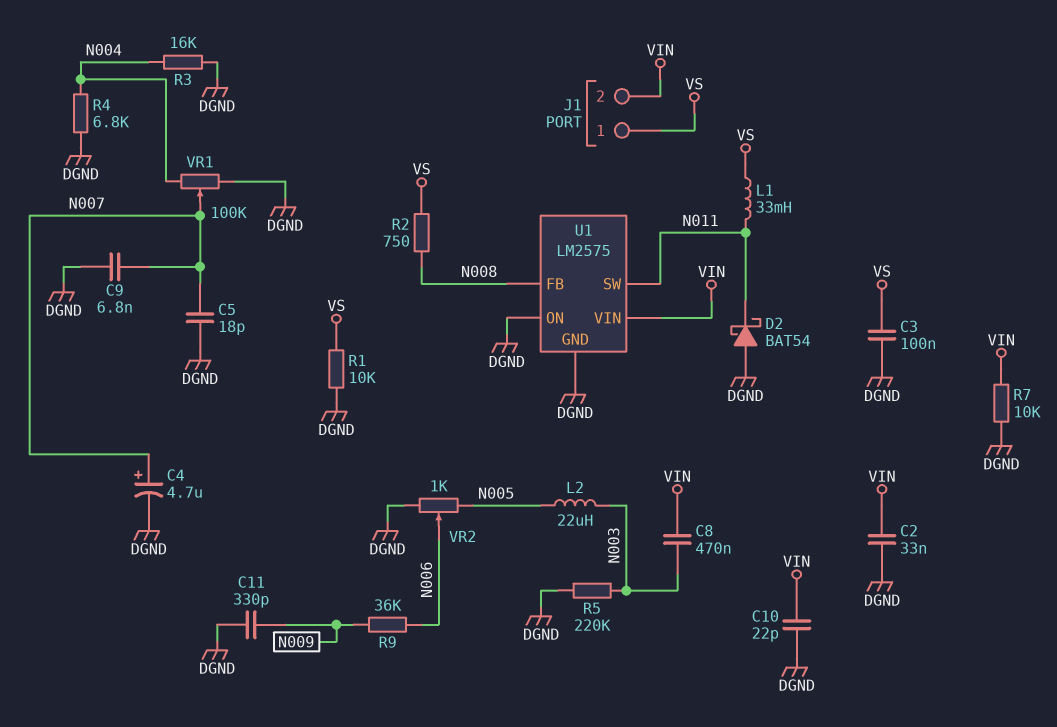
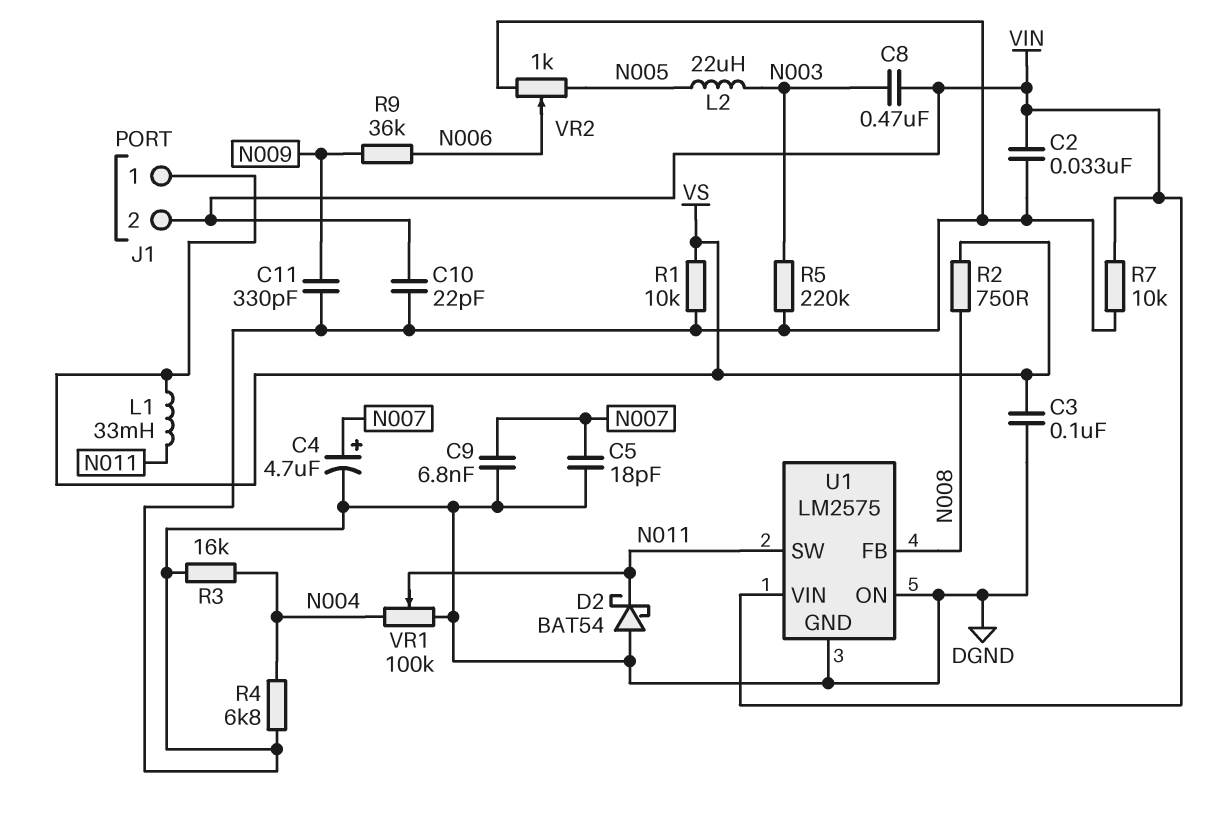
VR1: 100k (DGND, N004, wiper N007) -> 100k (DGND, N004, wiper N011)

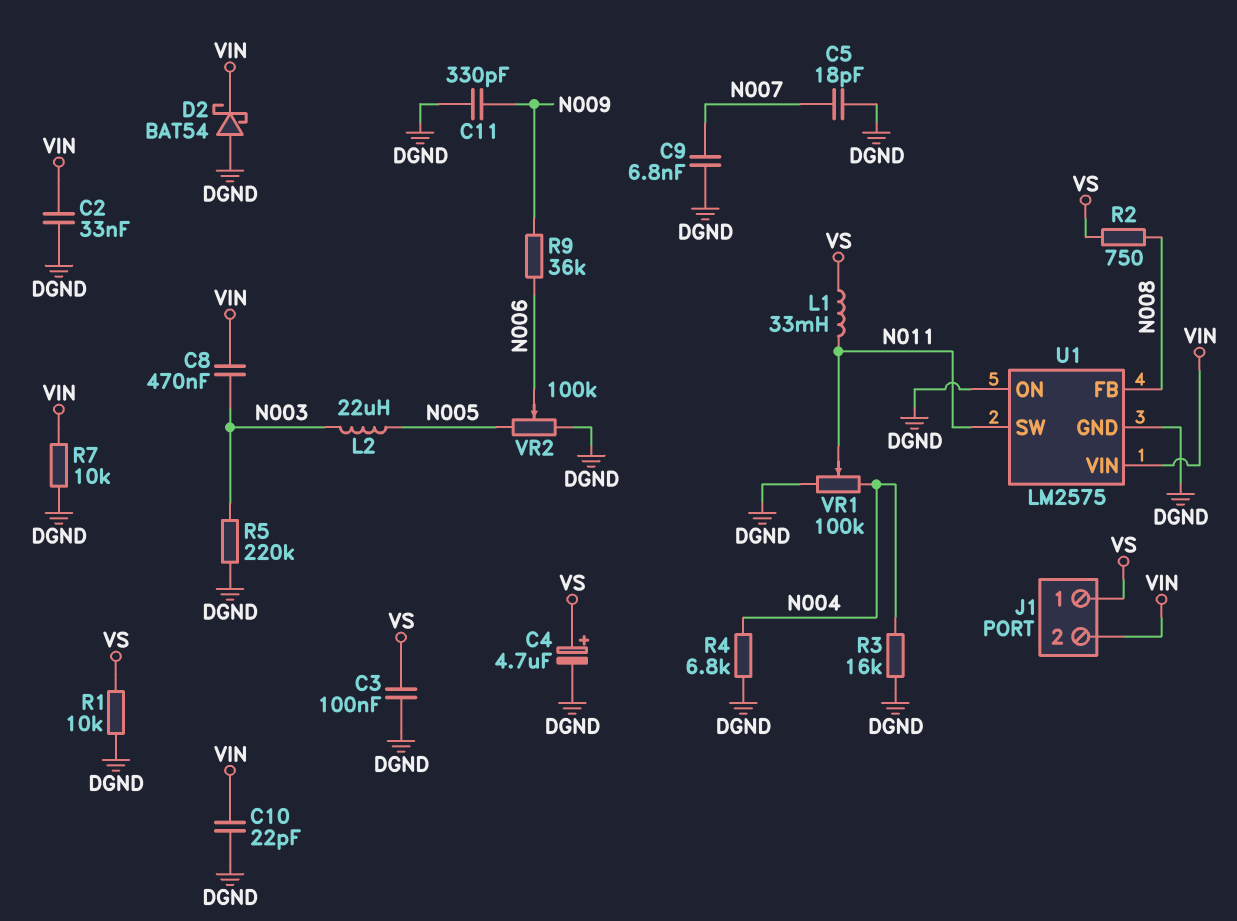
C4: 4.7uF (plus N007, minus DGND) -> 4.7uF (plus VS, minus DGND)
D2: schottky BAT54 (A DGND, K N011) -> schottky BAT54 (A DGND, K VIN)
VR2: 1k (DGND, N005, wiper N006) -> 100k (DGND, N005, wiper N006)

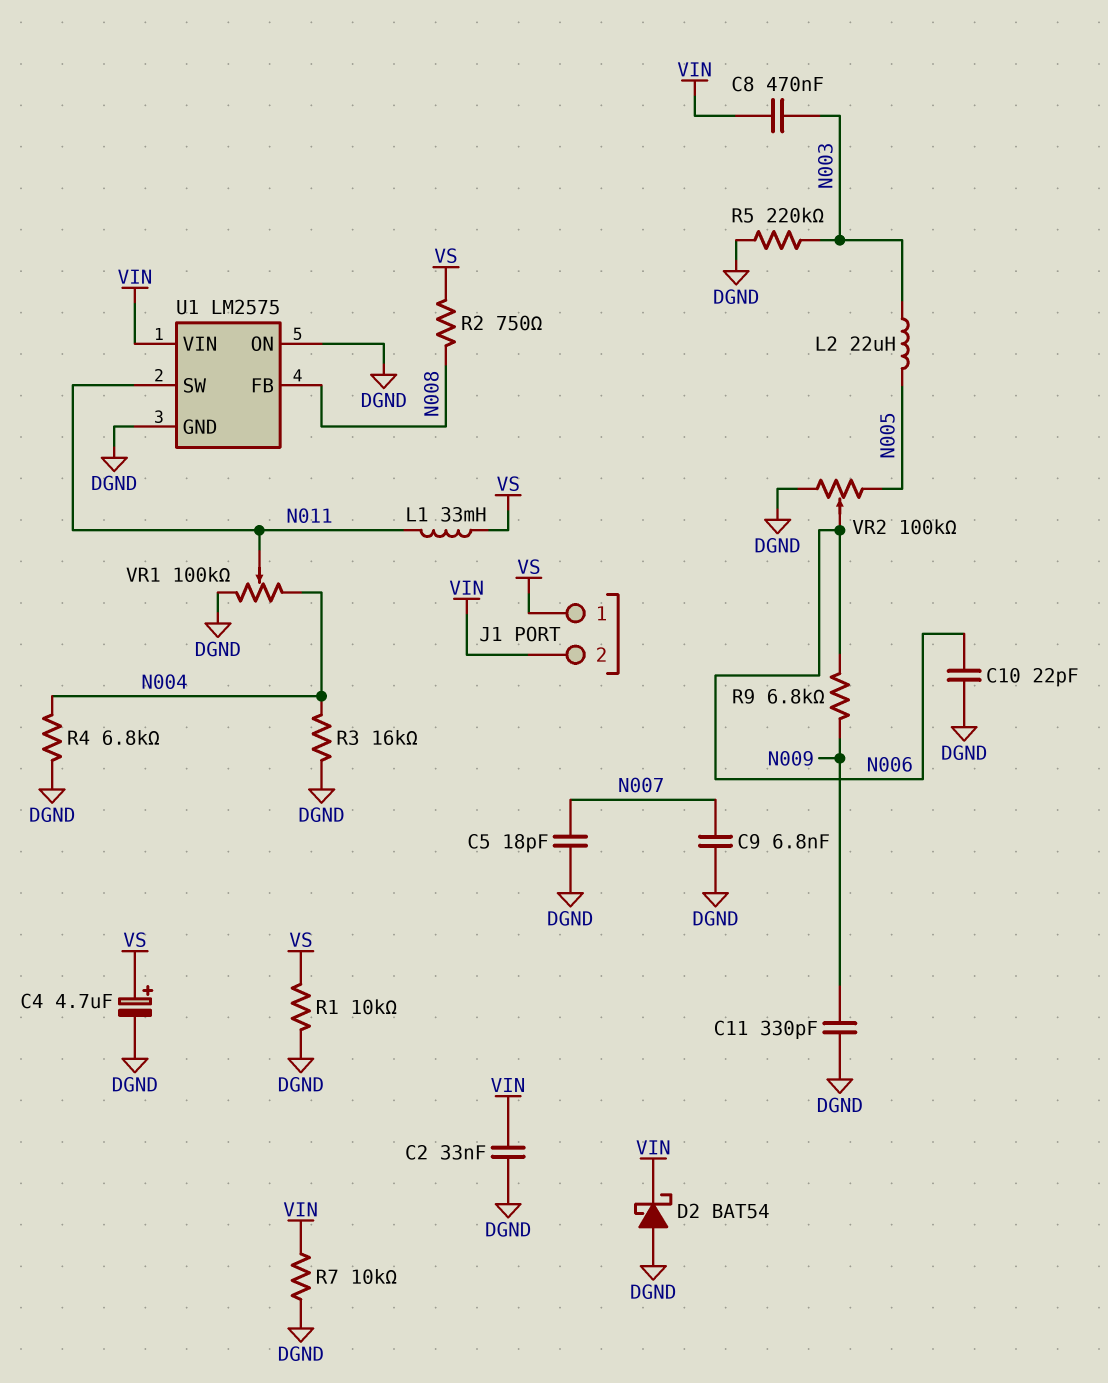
C3: 100nF (DGND, VS) -> none
C10: 22pF (DGND, VIN) -> 22pF (DGND, N006)
R9: 36k (N006, N009) -> 6.8k (N006, N009)

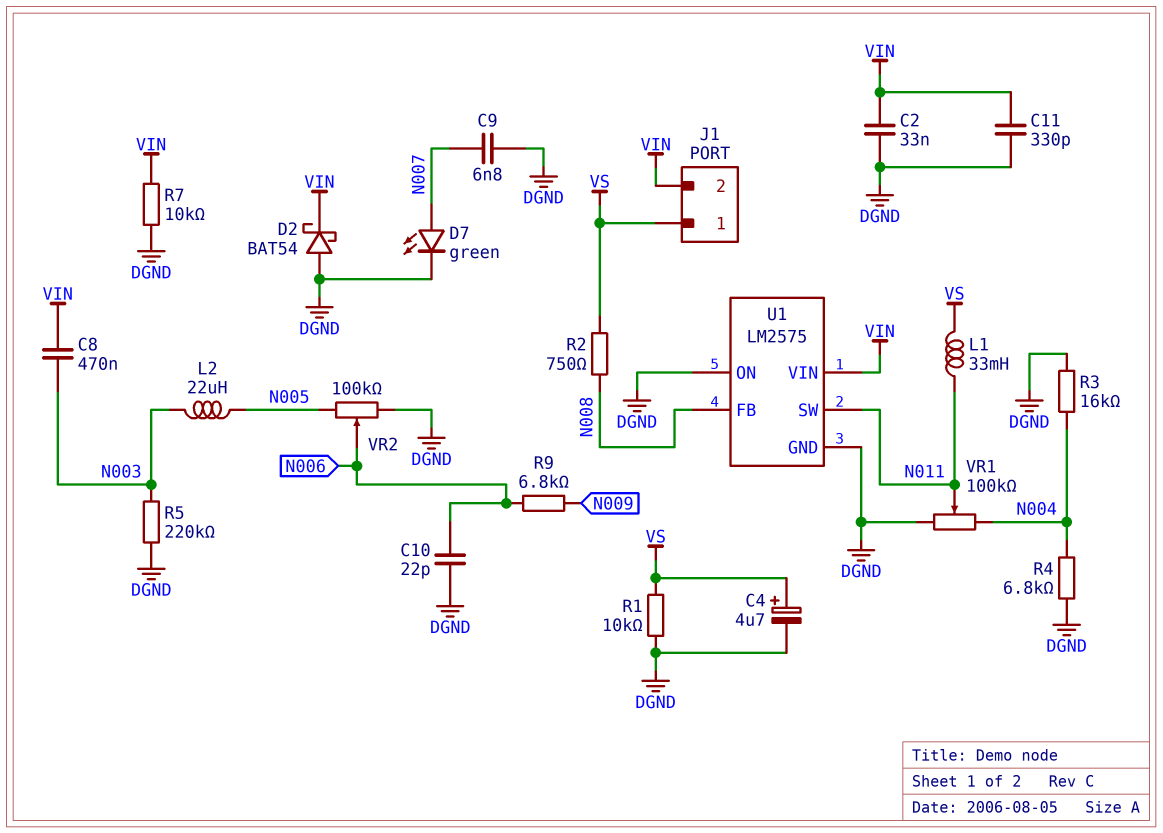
C5: 18pF (DGND, N007) -> none
C11: 330pF (DGND, N009) -> 330pF (DGND, VIN)
D7: none -> LED green (A N007, K DGND)

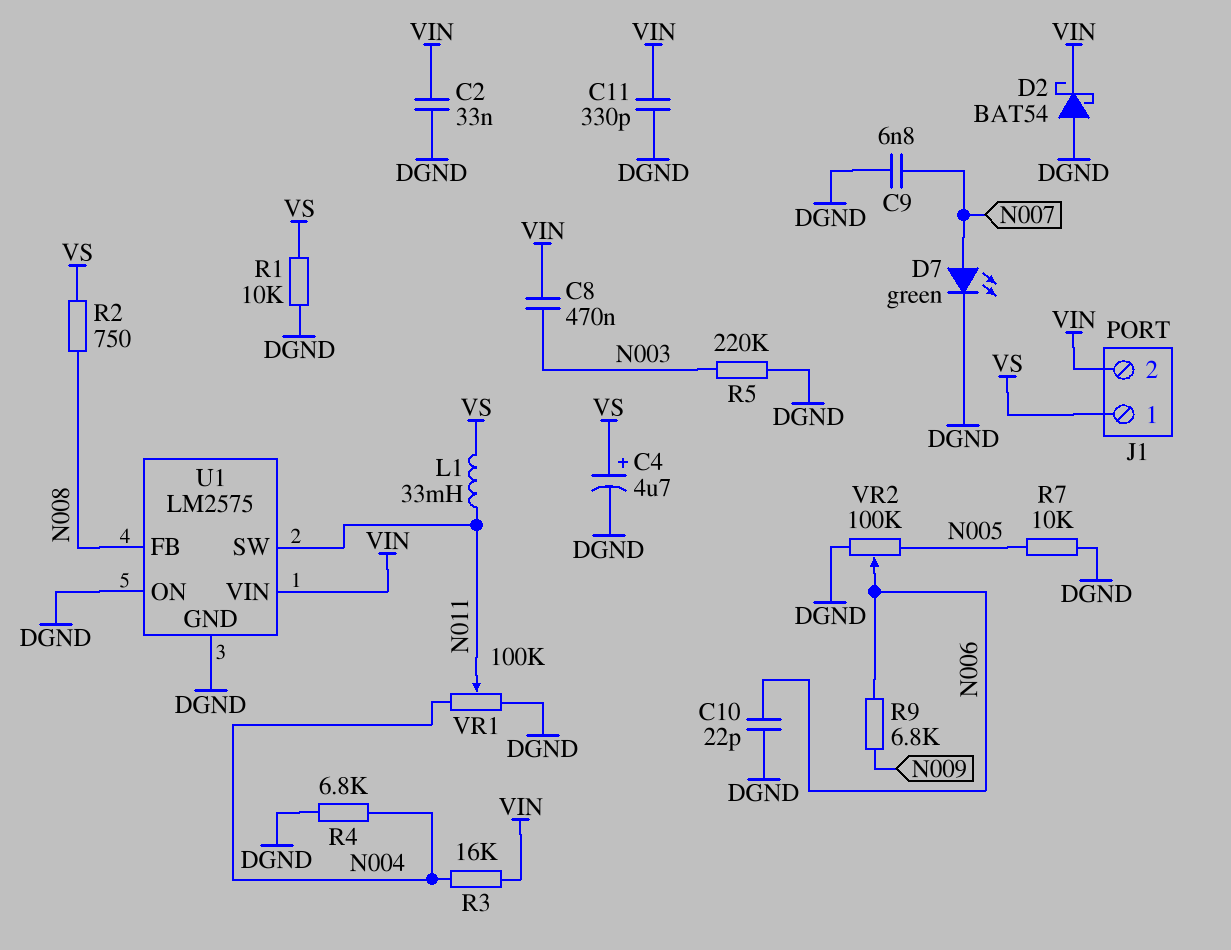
L2: 22uH (N003, N005) -> none
R3: 16k (DGND, N004) -> 16k (N004, VIN)
R7: 10k (DGND, VIN) -> 10k (DGND, N005)

